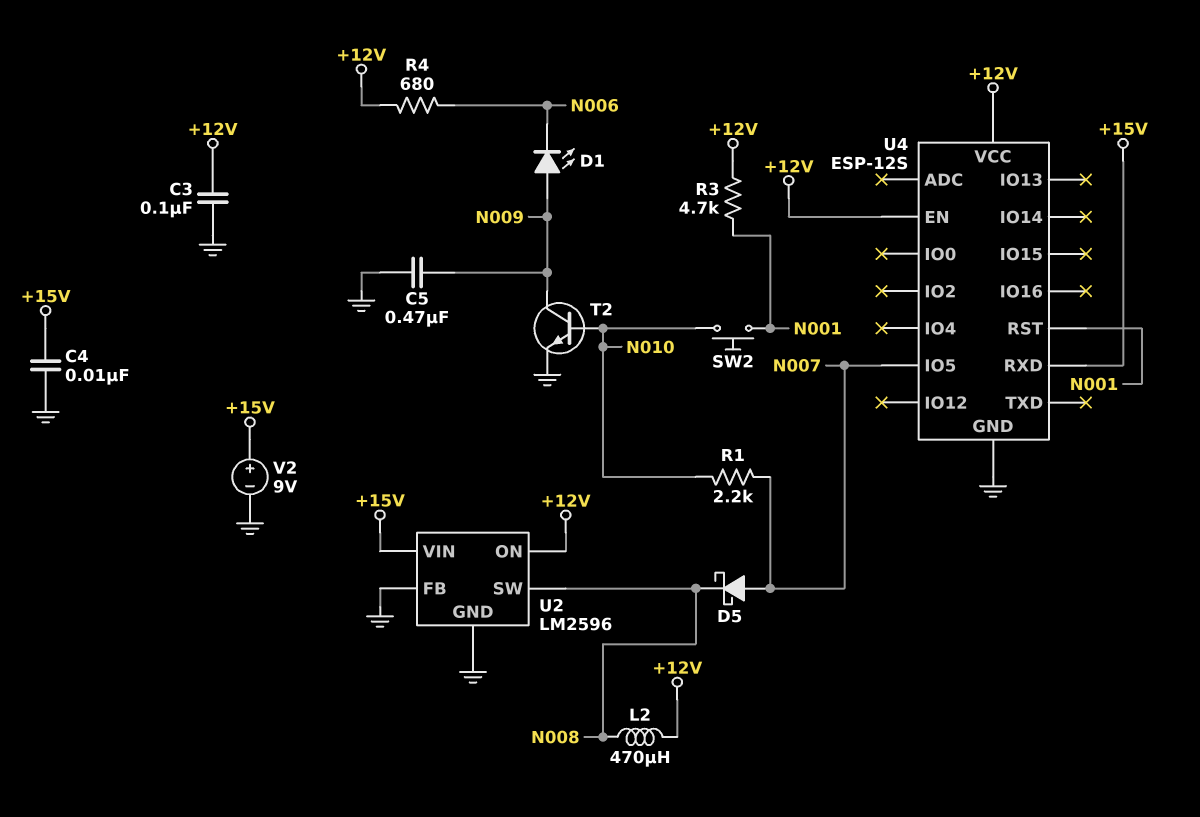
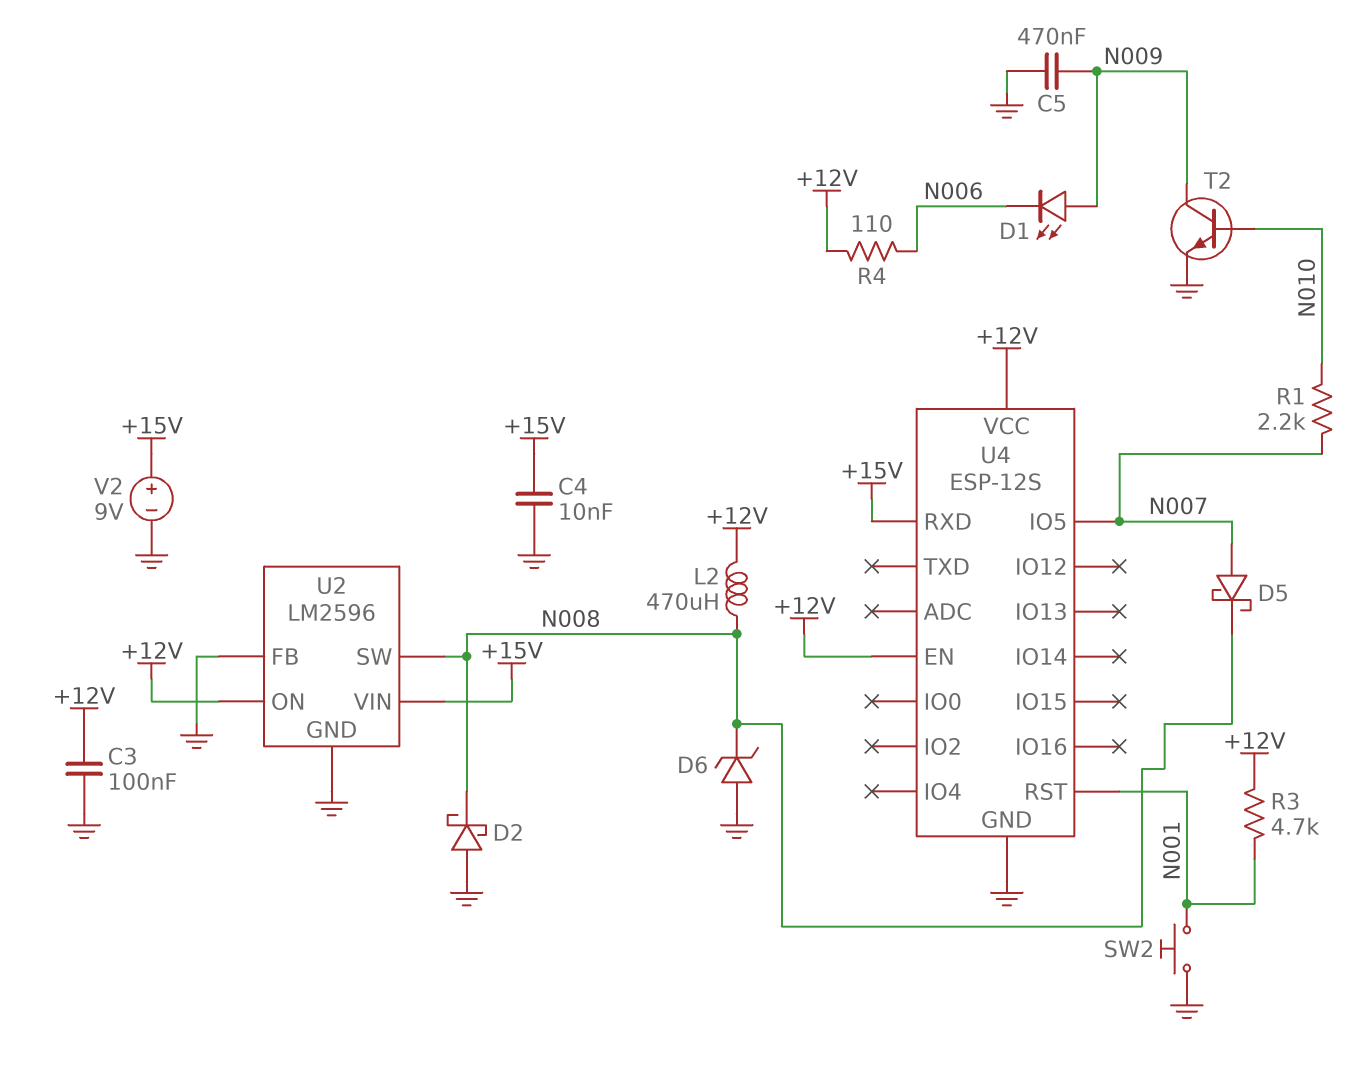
D2: none -> schottky (A GND, K N008)
D6: none -> zener (A GND, K N008)
R4: 680 (+12V, N006) -> 110 (+12V, N006)
SW2: button (N001, N010) -> button (GND, N001)

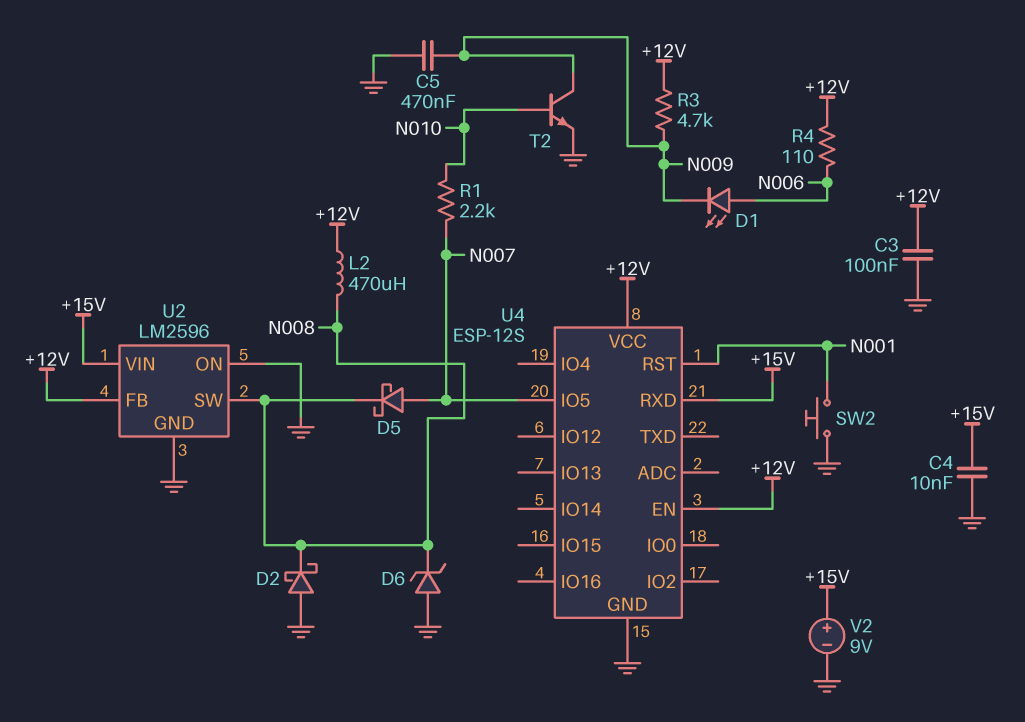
D1: LED (A N009, K N006) -> LED (A N006, K N009)
R3: 4.7k (+12V, N001) -> 4.7k (+12V, N009)
U2 pin FB: GND -> +12V
U2 pin ON: +12V -> GND

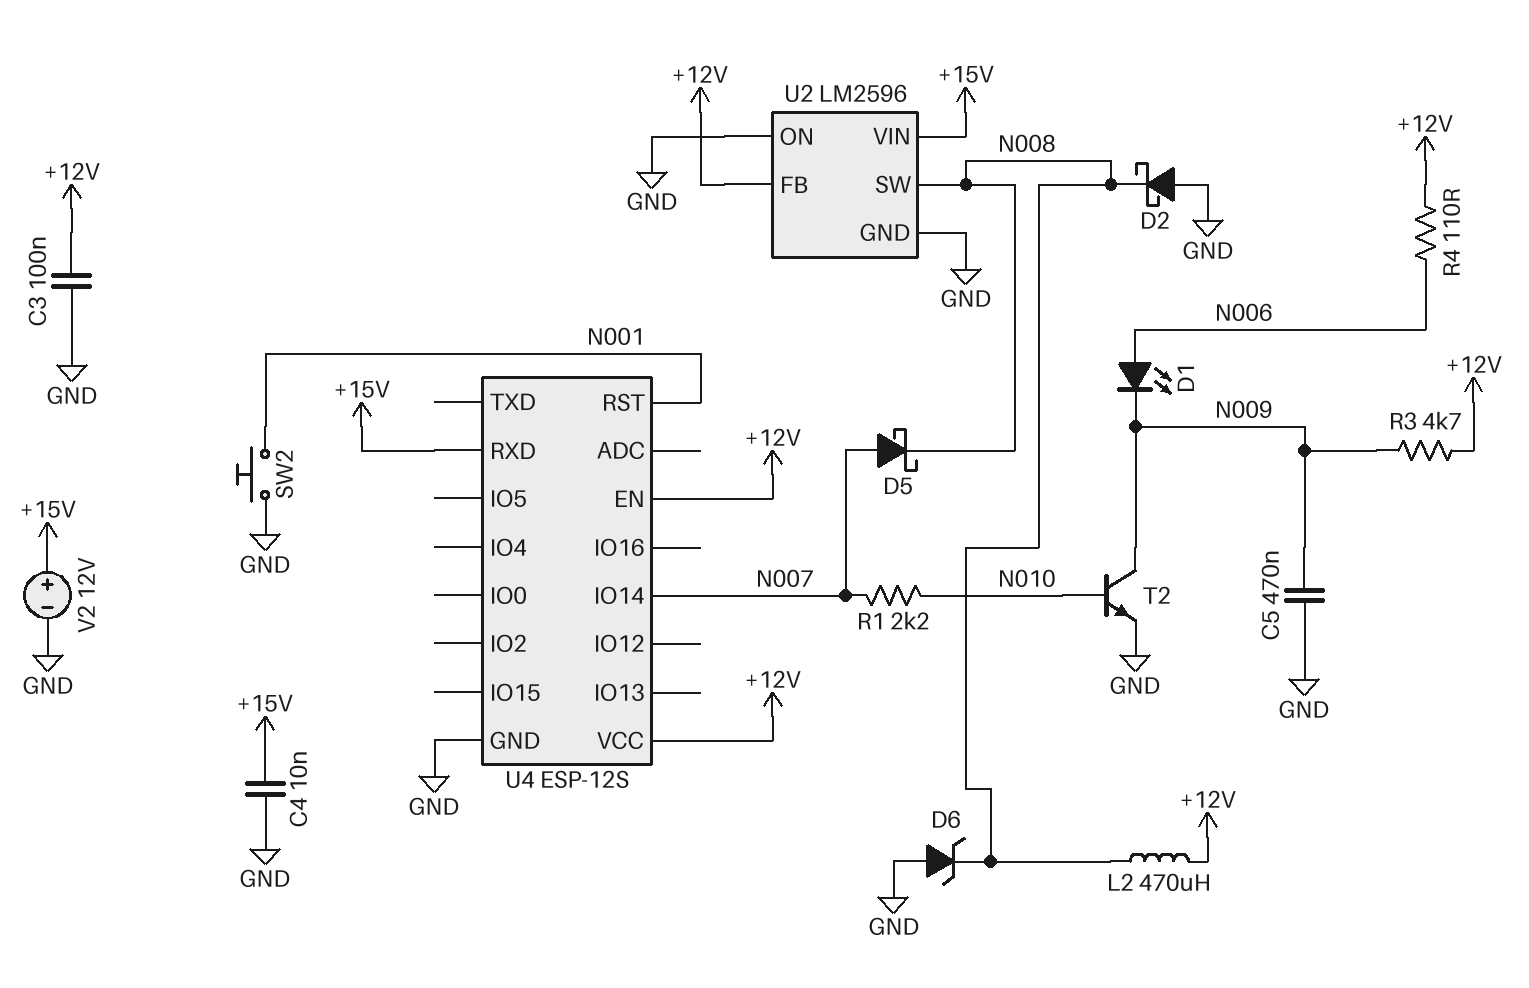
U4 pin IO5: N007 -> none
U4 pin IO14: none -> N007
V2: 9V (plus +15V, minus GND) -> 12V (plus +15V, minus GND)

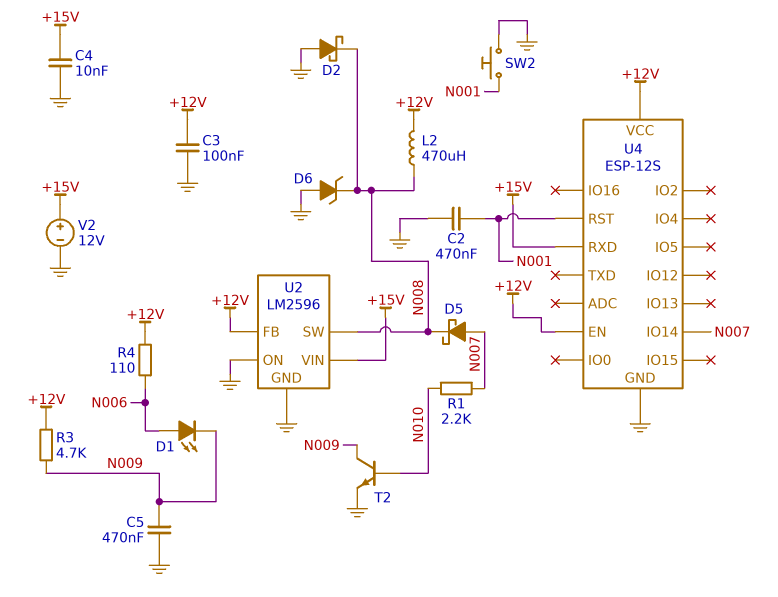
C2: none -> 470nF (GND, N001)

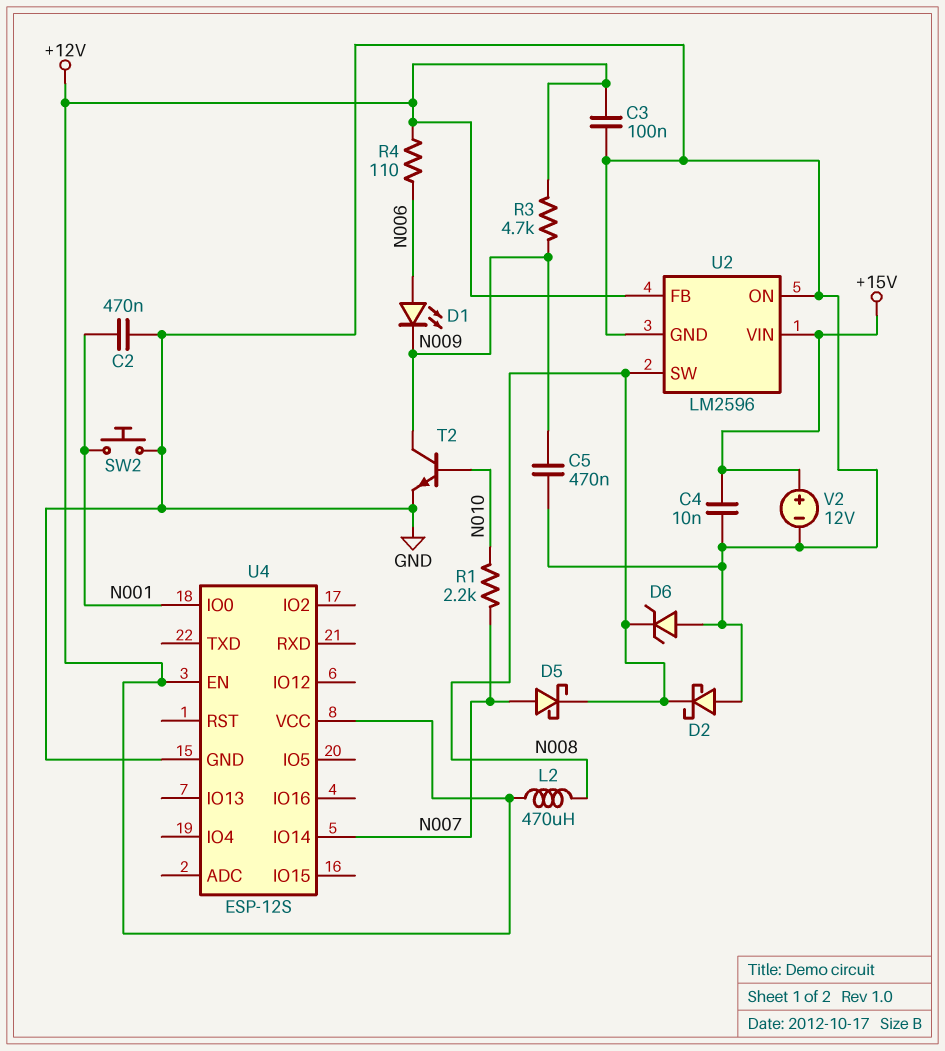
U4 pin IO0: none -> N001
U4 pin RST: N001 -> none
U4 pin RXD: +15V -> none

